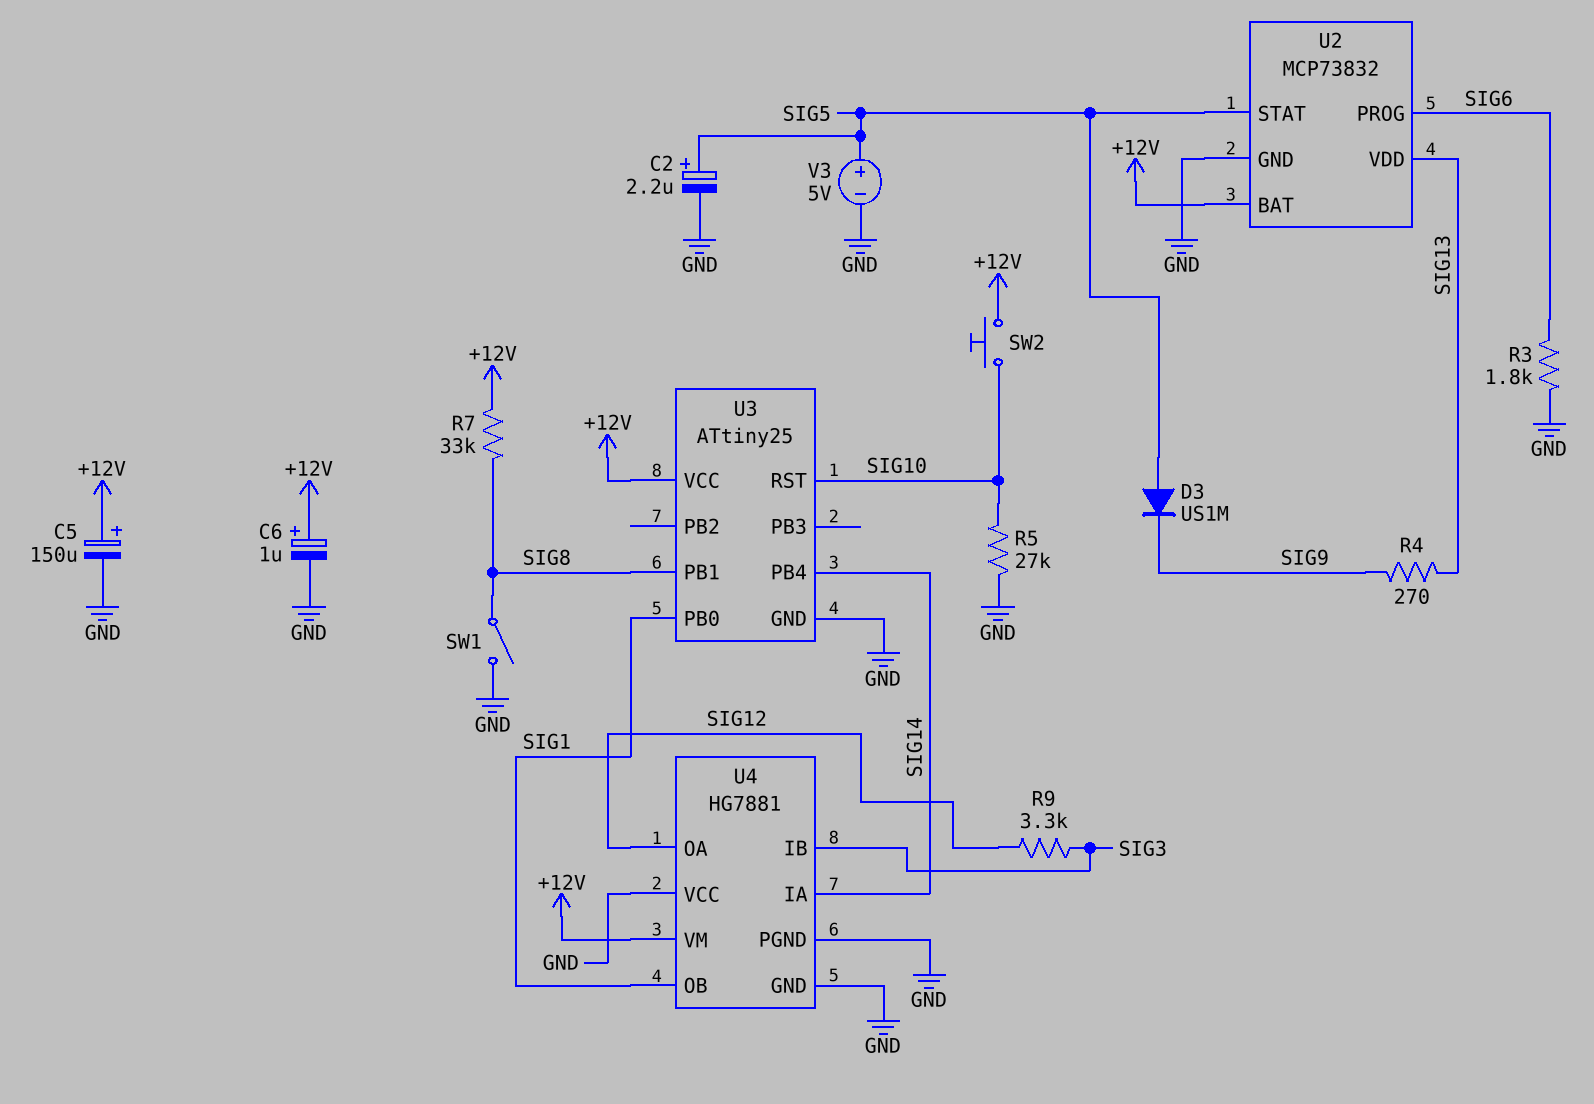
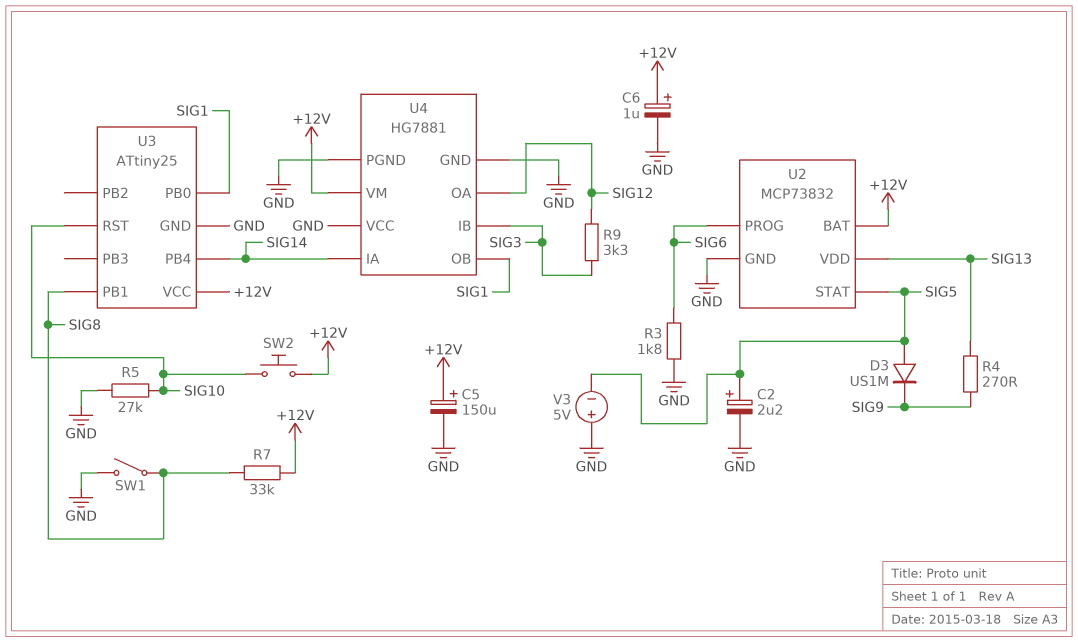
V3: 5V (plus SIG5, minus GND) -> 5V (plus GND, minus SIG5)

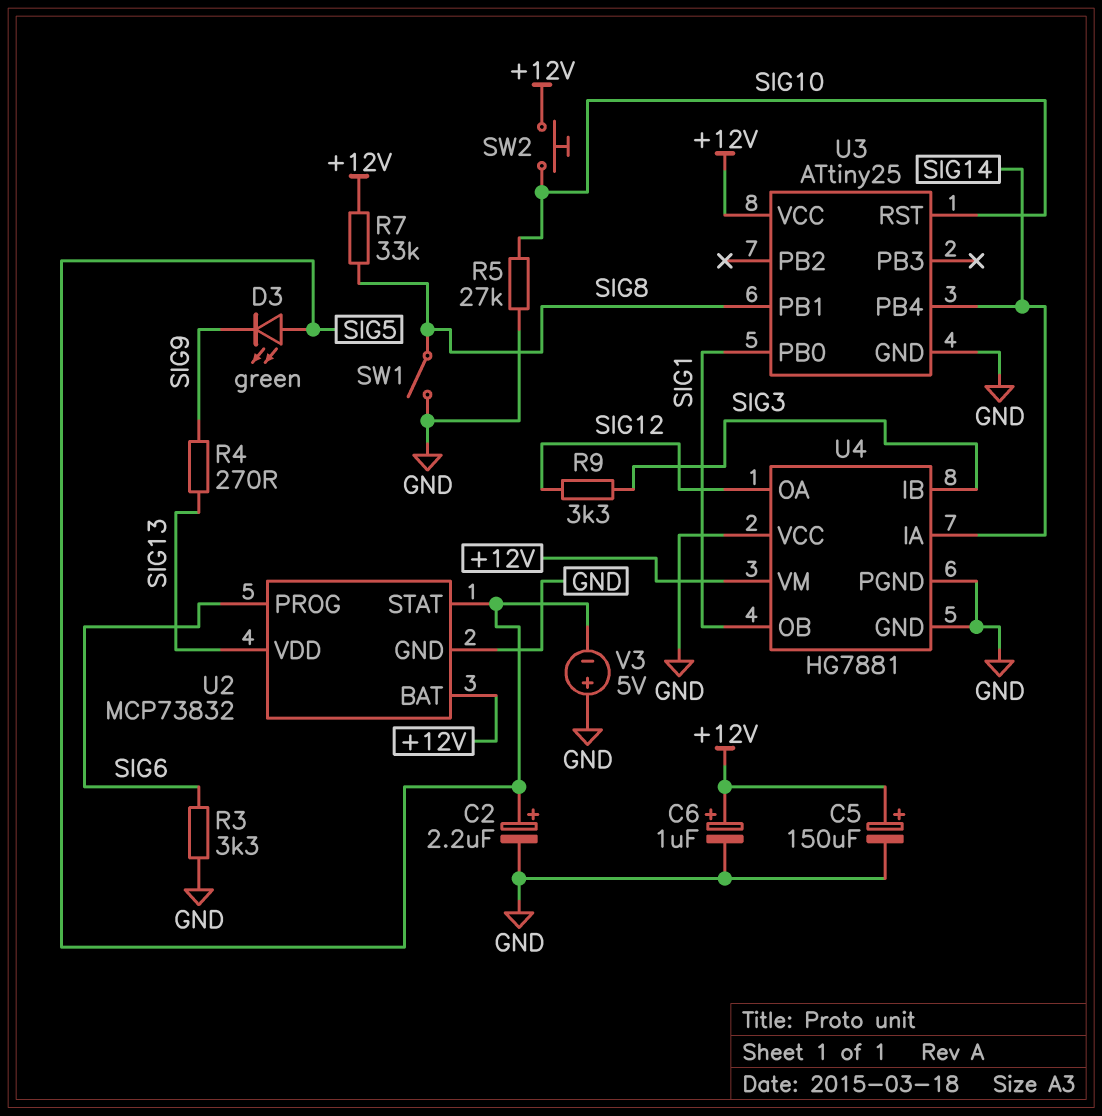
D3: diode US1M (A SIG5, K SIG9) -> LED green (A SIG5, K SIG9)
R3: 1.8k (GND, SIG6) -> 3.3k (GND, SIG6)

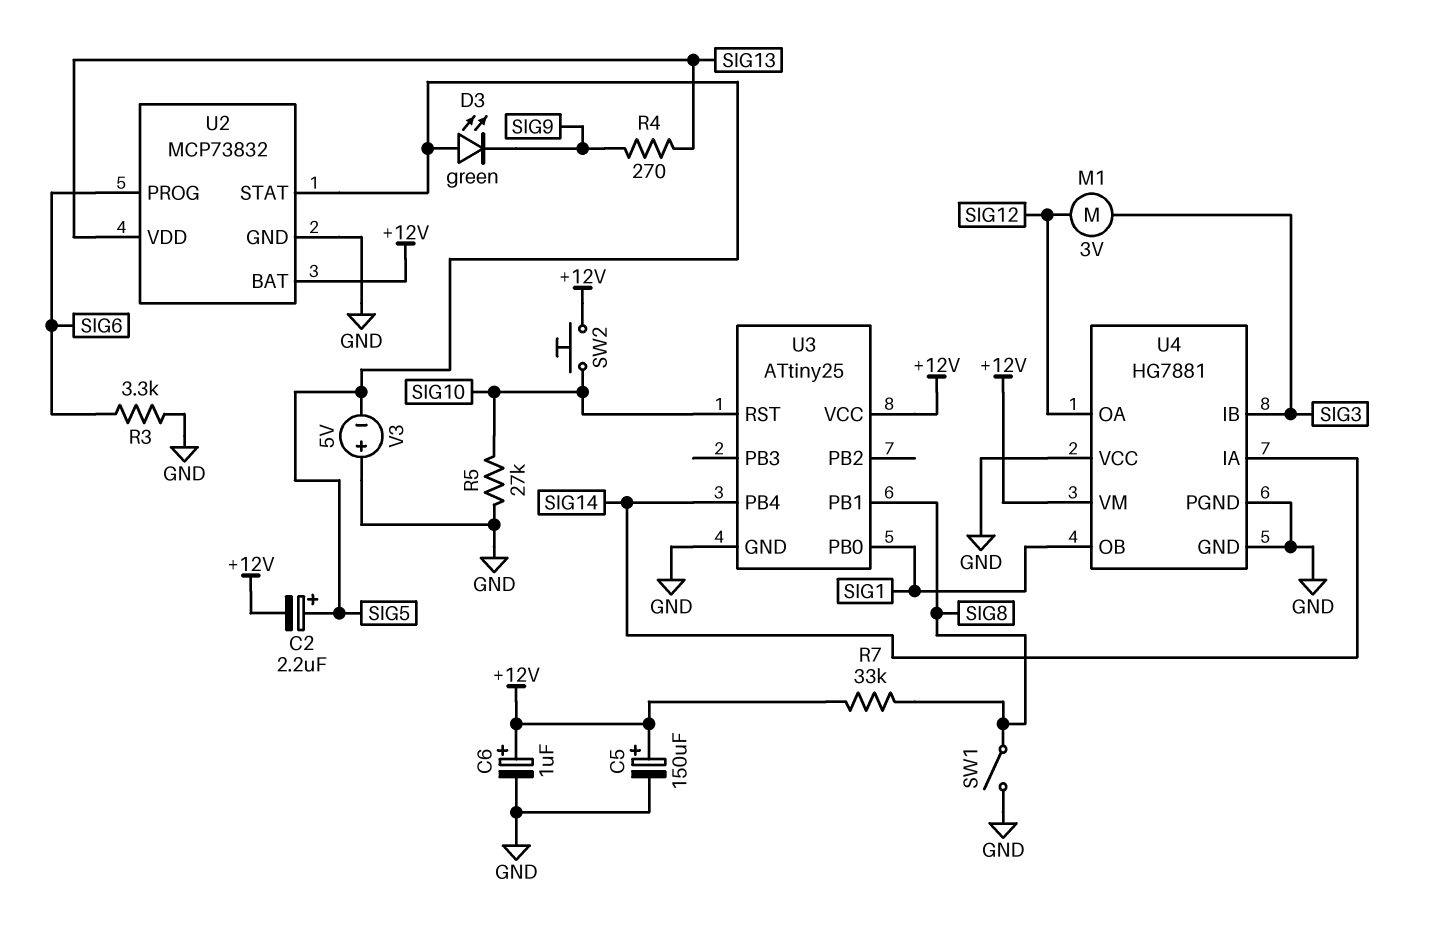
C2: 2.2uF (plus SIG5, minus GND) -> 2.2uF (plus SIG5, minus +12V)
M1: none -> motor 3V (SIG3, SIG12)
R9: 3.3k (SIG3, SIG12) -> none

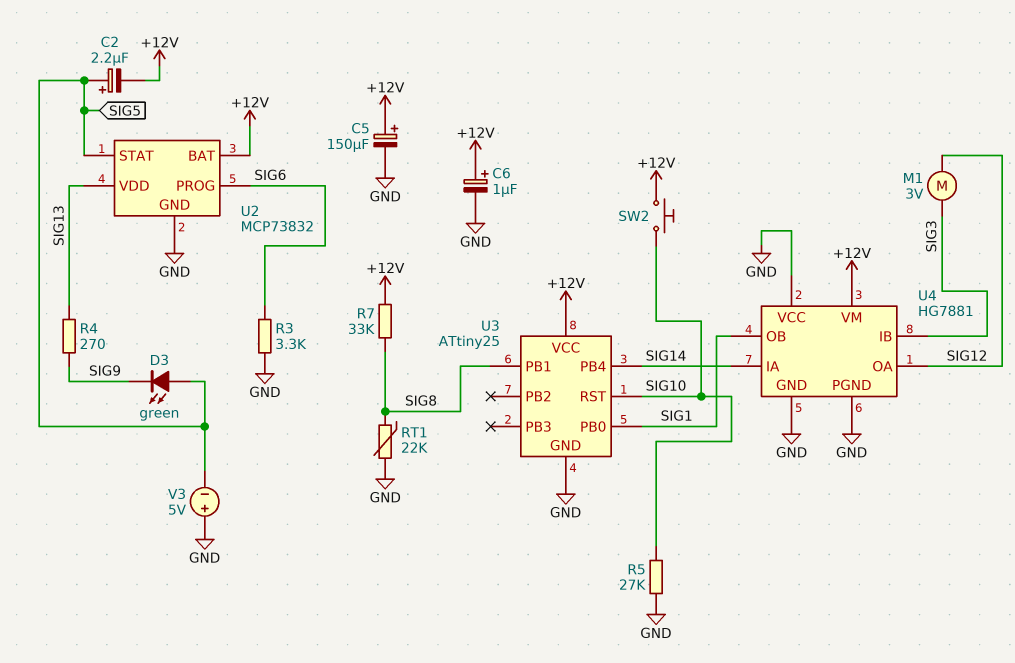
RT1: none -> 22k (GND, SIG8)
SW1: switch (GND, SIG8) -> none

